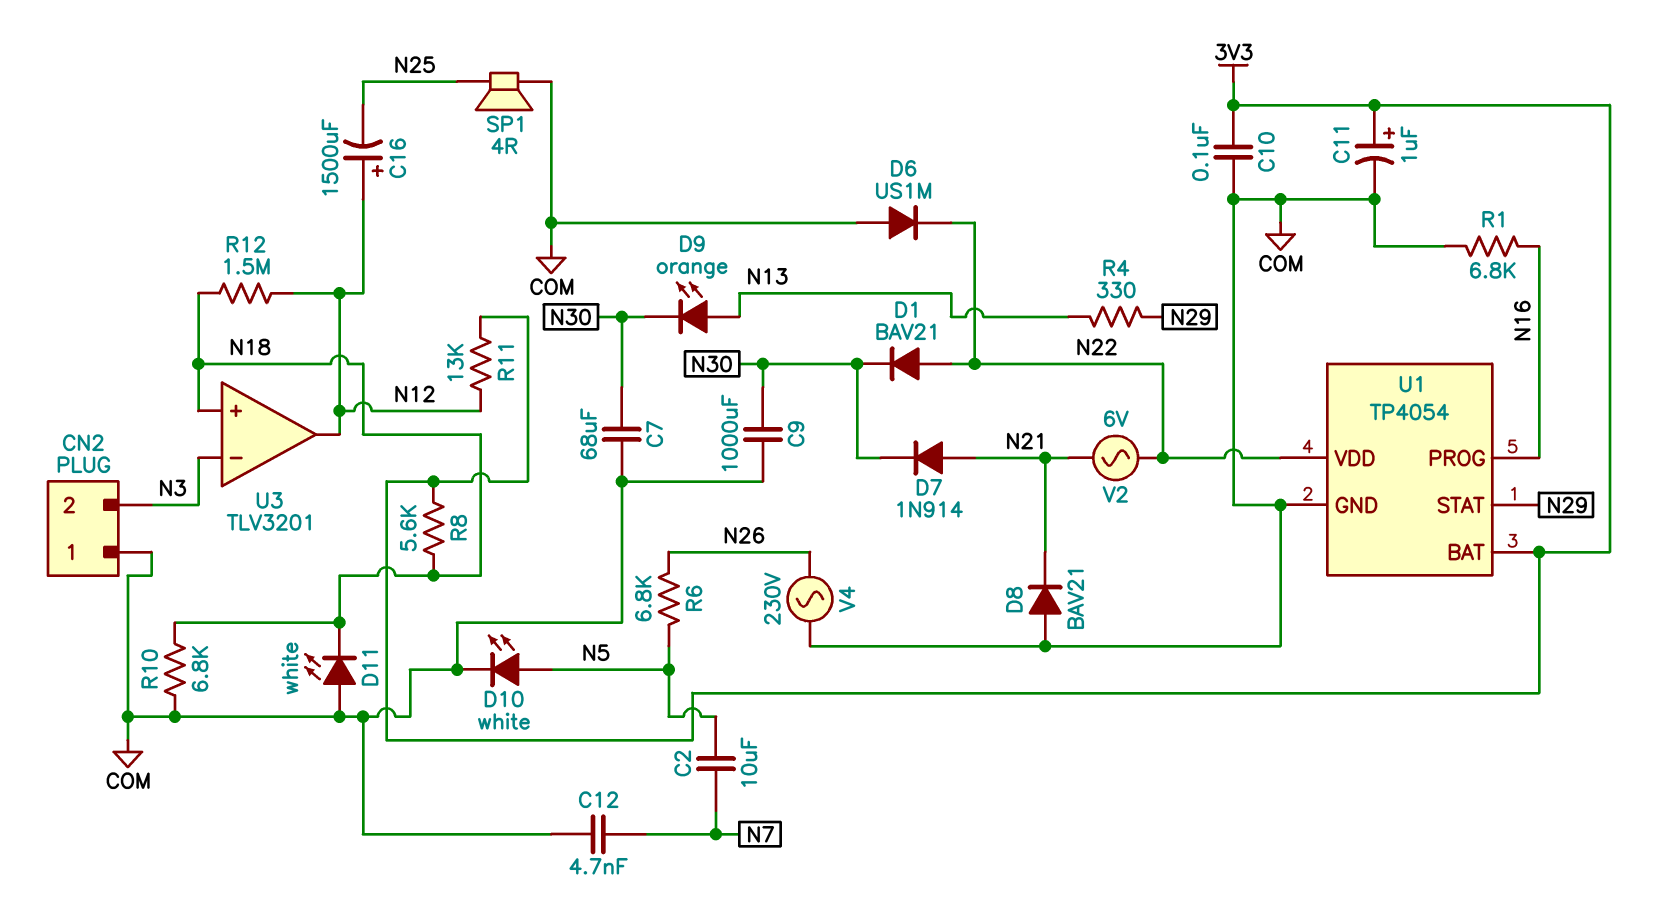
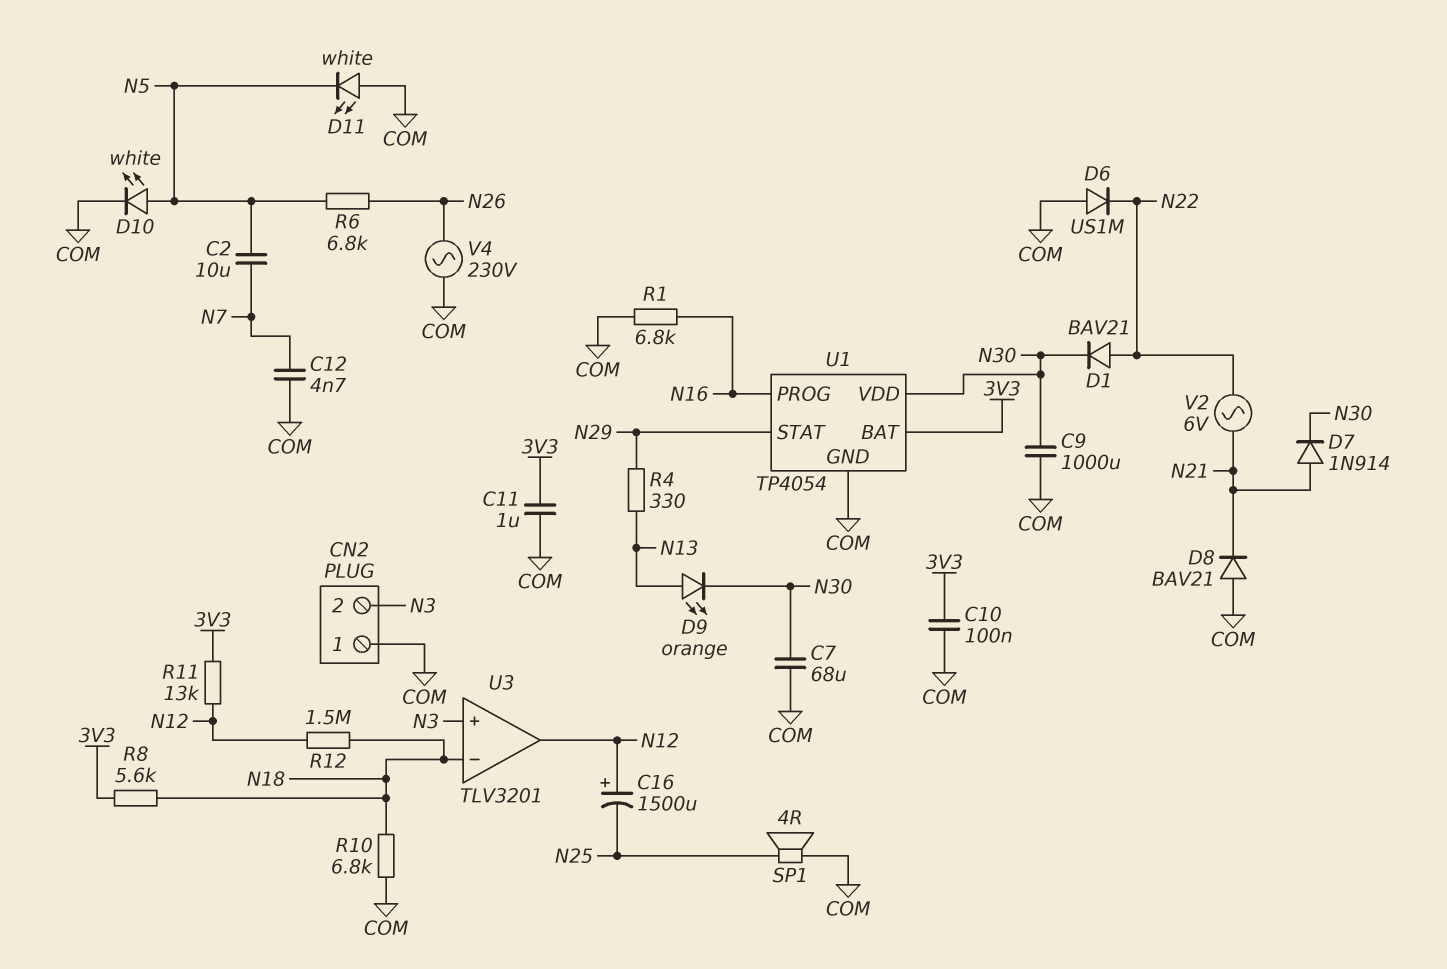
C11: 1uF (plus 3V3, minus COM) -> 1uF (3V3, COM)
D11: LED white (A COM, K N18) -> LED white (A COM, K N5)
U1 pin VDD: N22 -> N30
U3 pin in+: N18 -> N3
U3 pin in-: N3 -> N18

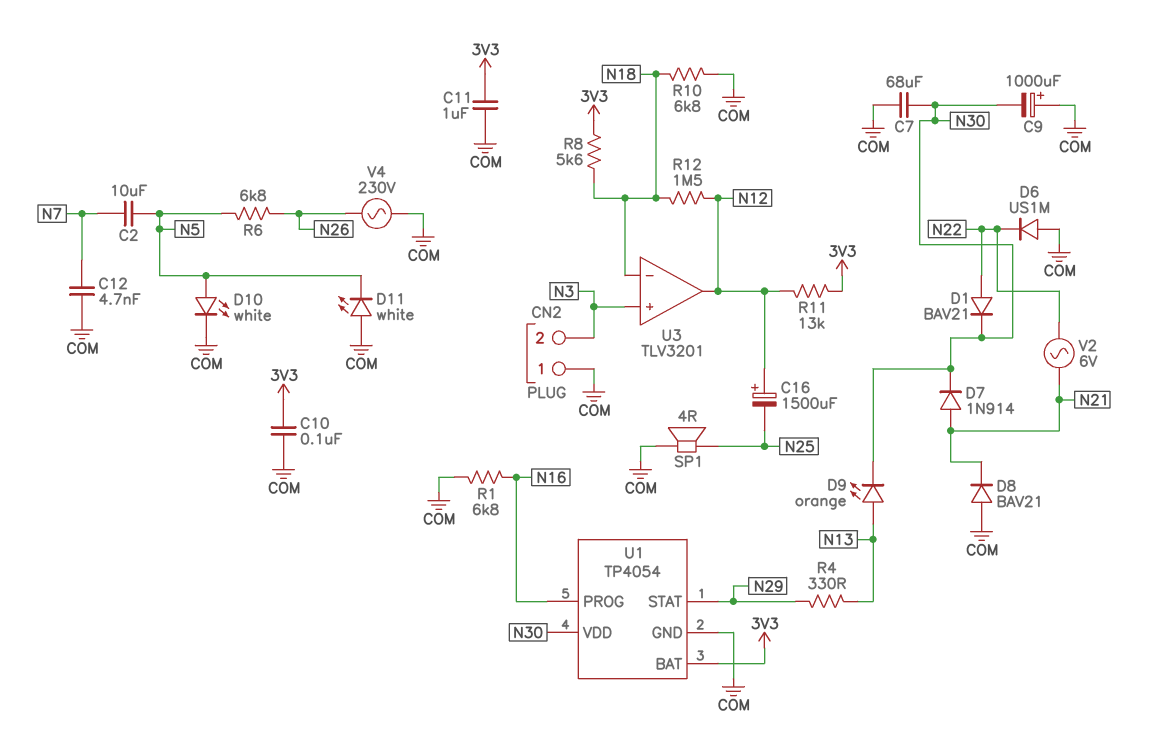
C9: 1000uF (COM, N30) -> 1000uF (plus COM, minus N30)

